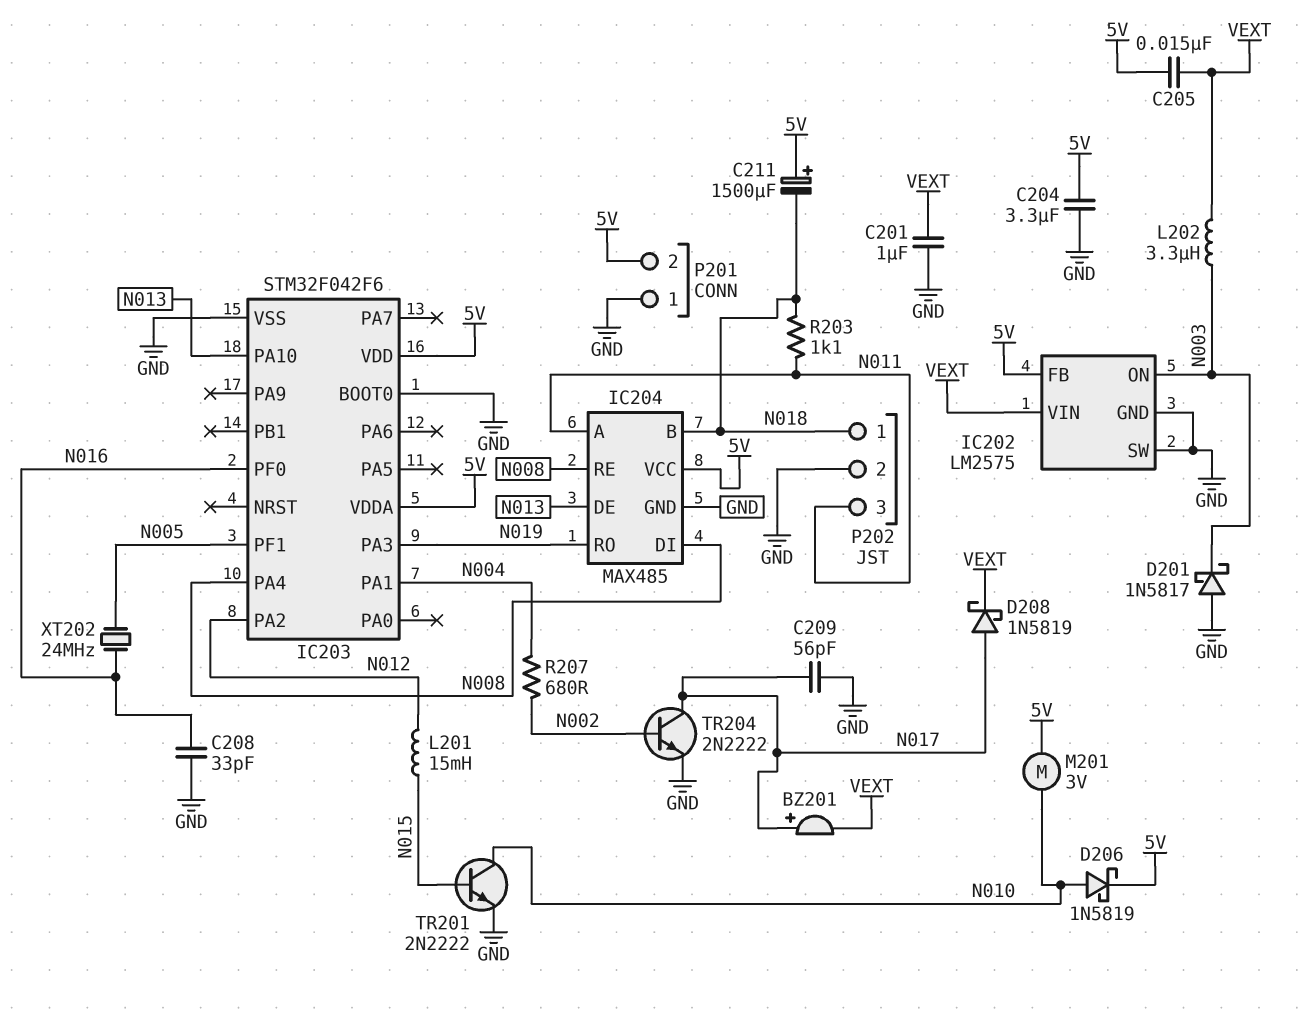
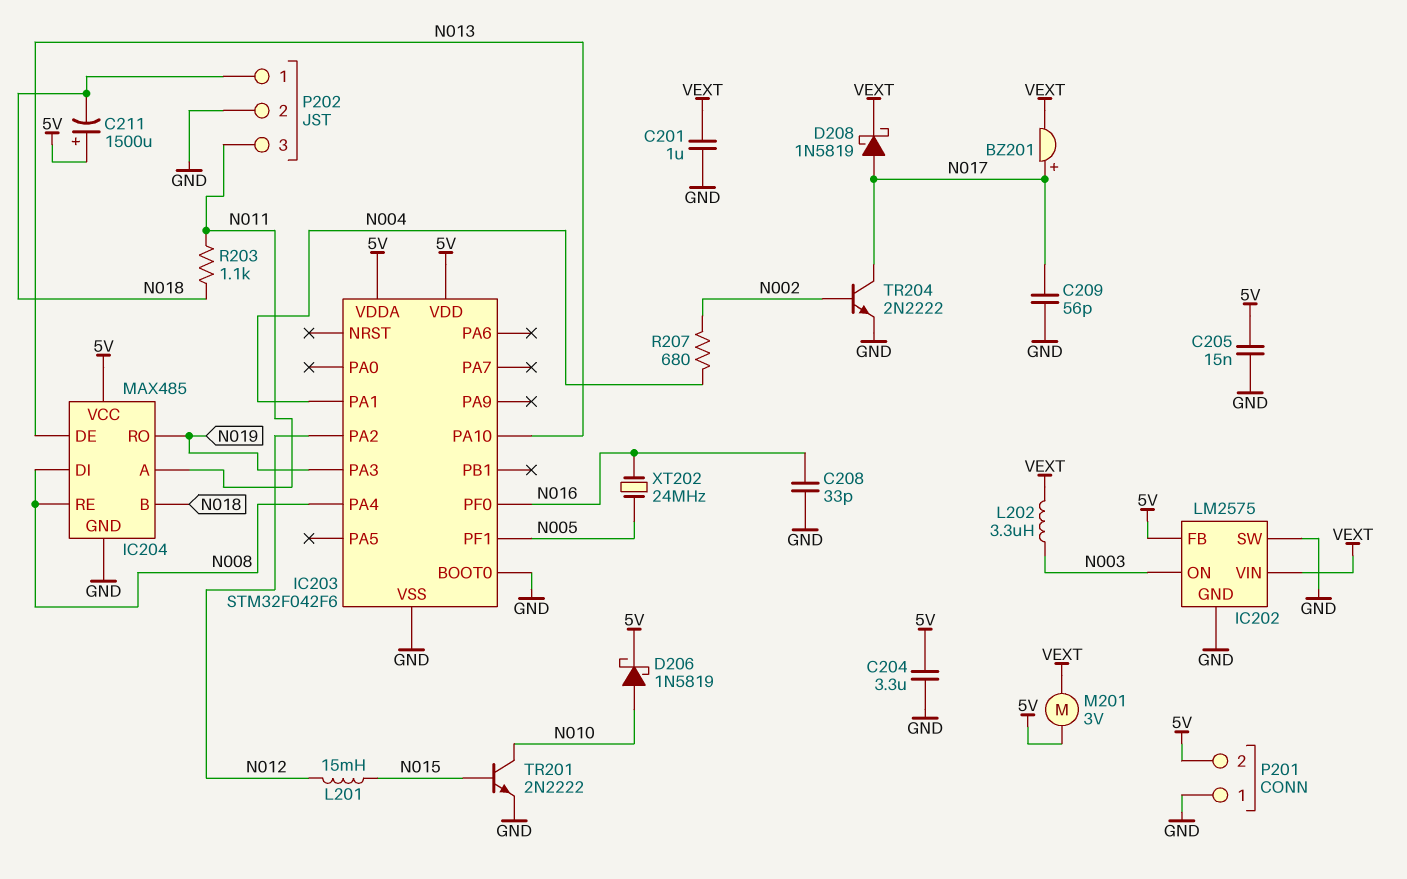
C205: 15nF (5V, VEXT) -> 15nF (5V, GND)
D201: schottky 1N5817 (A GND, K N003) -> none
M201: motor 3V (5V, N010) -> motor 3V (5V, VEXT)

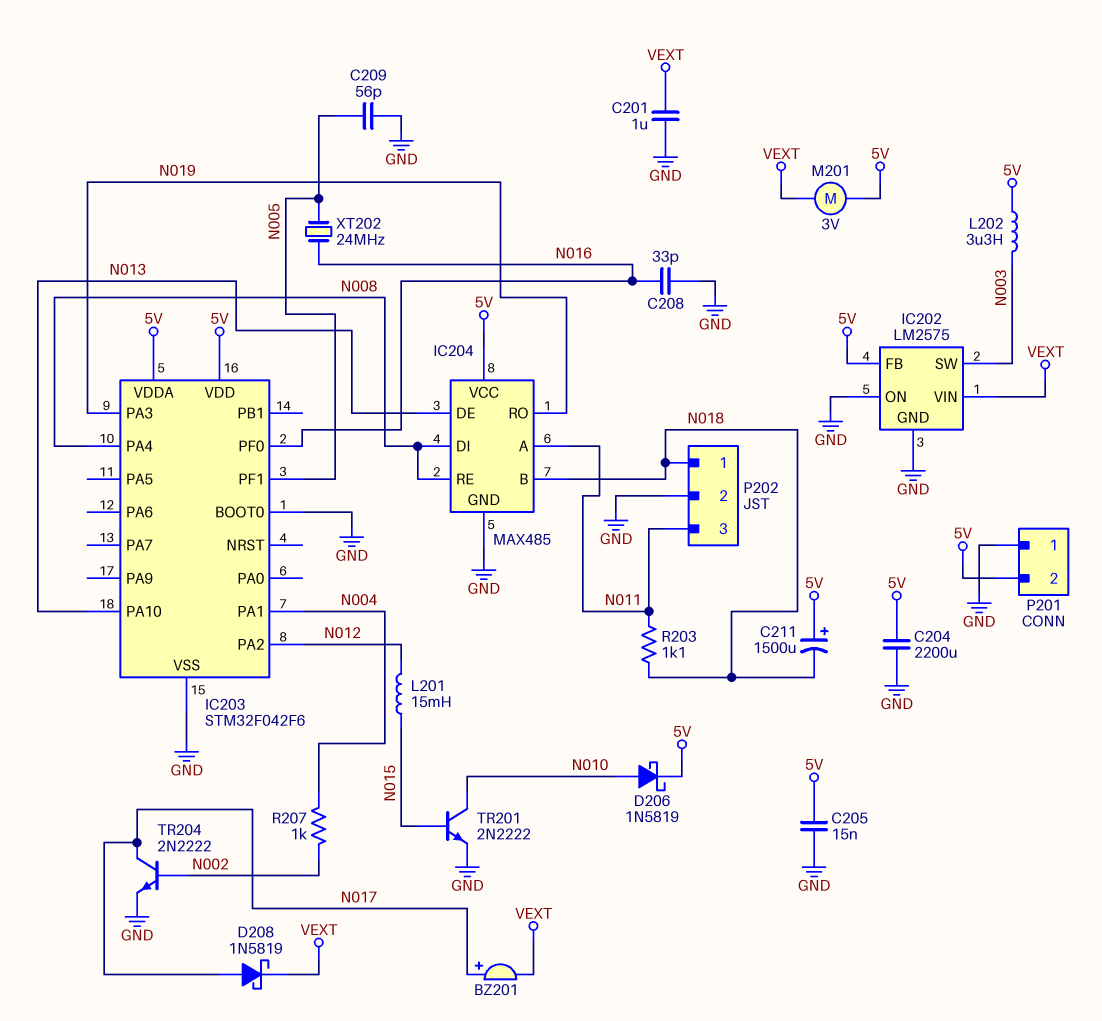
C204: 3.3uF (5V, GND) -> 2200uF (5V, GND)
C209: 56pF (GND, N017) -> 56pF (GND, N005)
IC202 pin ON: N003 -> GND
IC202 pin SW: GND -> N003
L202: 3.3uH (N003, VEXT) -> 3.3uH (5V, N003)
R207: 680 (N002, N004) -> 1k (N002, N004)

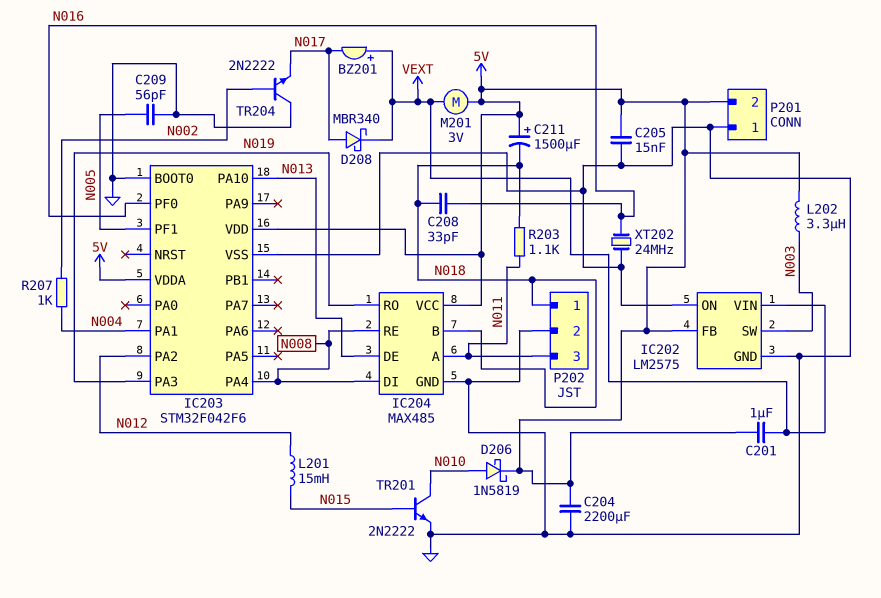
BZ201: buzzer (plus N017, minus VEXT) -> buzzer (plus VEXT, minus N017)
C201: 1uF (GND, VEXT) -> 1uF (5V, VEXT)
C208: 33pF (GND, N016) -> 33pF (N016, N018)
D208: schottky 1N5819 (A N017, K VEXT) -> schottky MBR340 (A N017, K VEXT)
TR204: NPN 2N2222 (B N002, C N017, E GND) -> NPN 2N2222 (B N002, C GND, E N017)
XT202: 24MHz (N005, N016) -> 24MHz (GND, N016)

